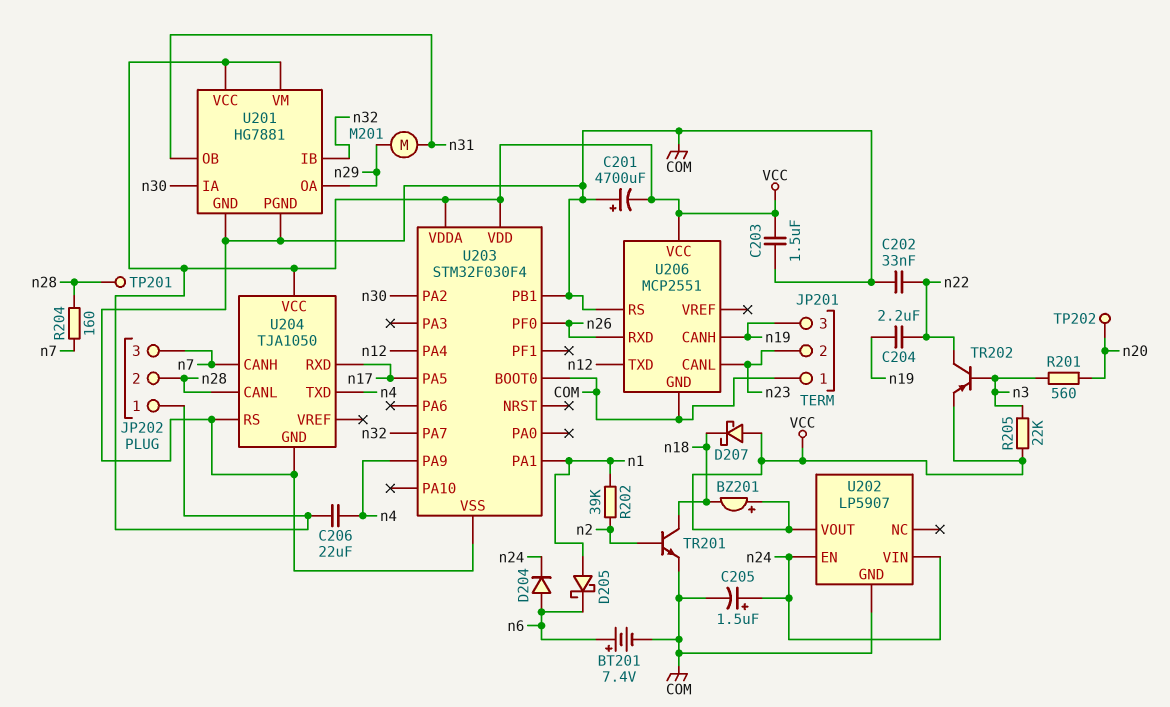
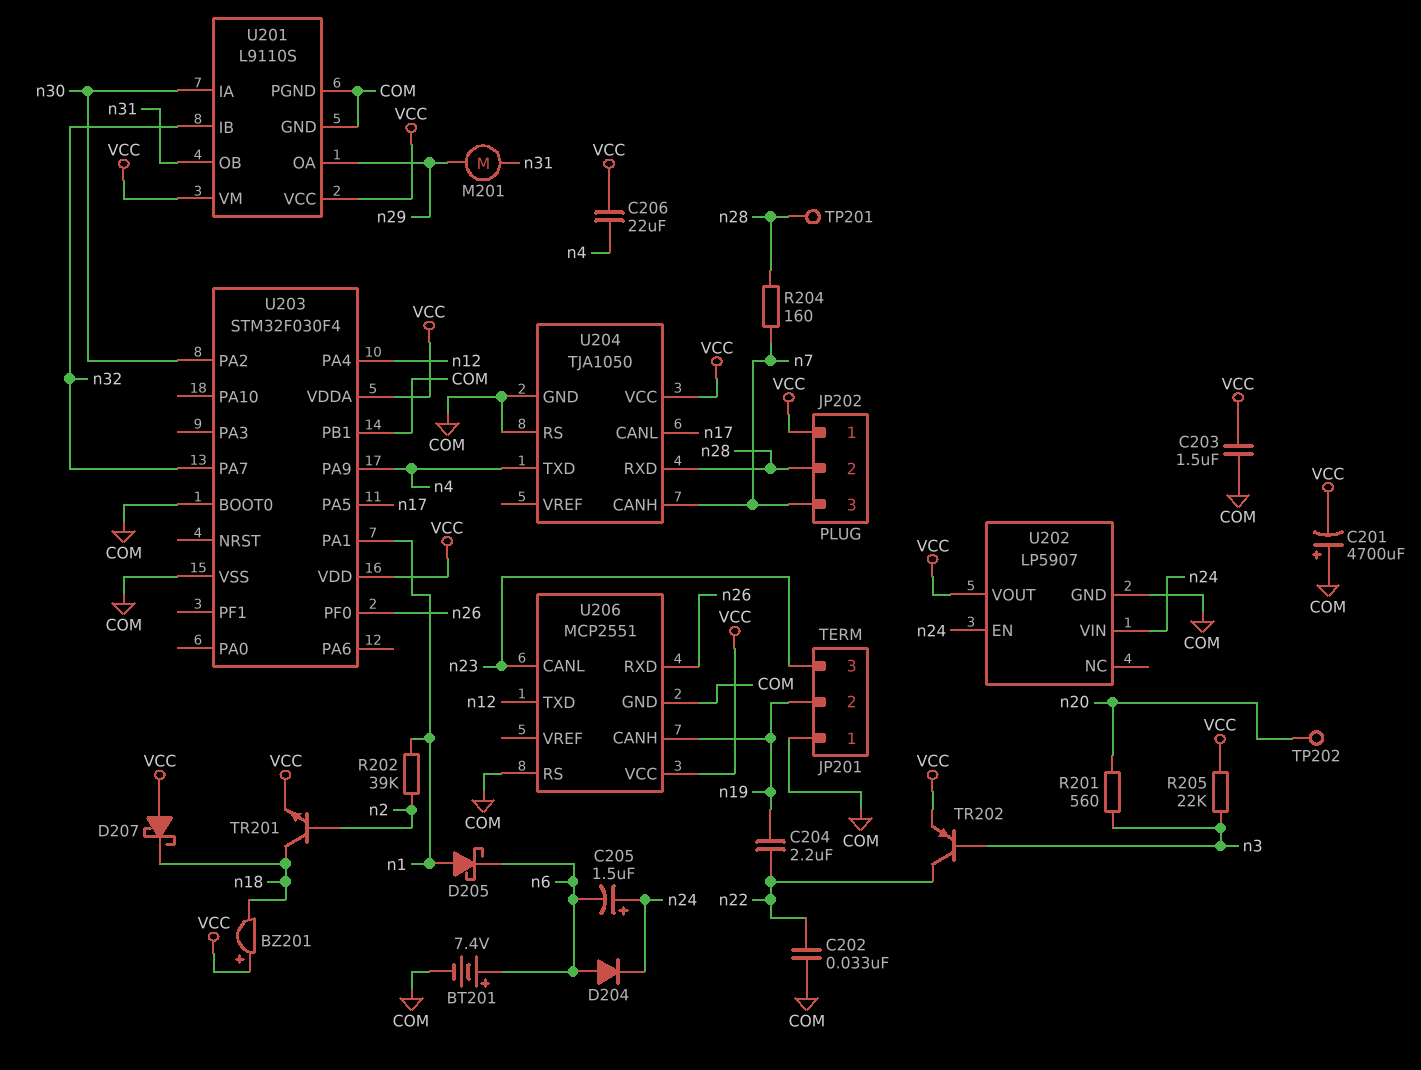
C205: 1.5uF (plus n24, minus COM) -> 1.5uF (plus n24, minus n6)
JP201 pin 2: n23 -> n19
JP201 pin 3: n19 -> n23
TR201: NPN (B n2, C n18, E COM) -> NPN (B n2, C n18, E VCC)
U201: HG7881 -> L9110S
U204 pin CANL: n28 -> n17
U204 pin RXD: n17 -> n28

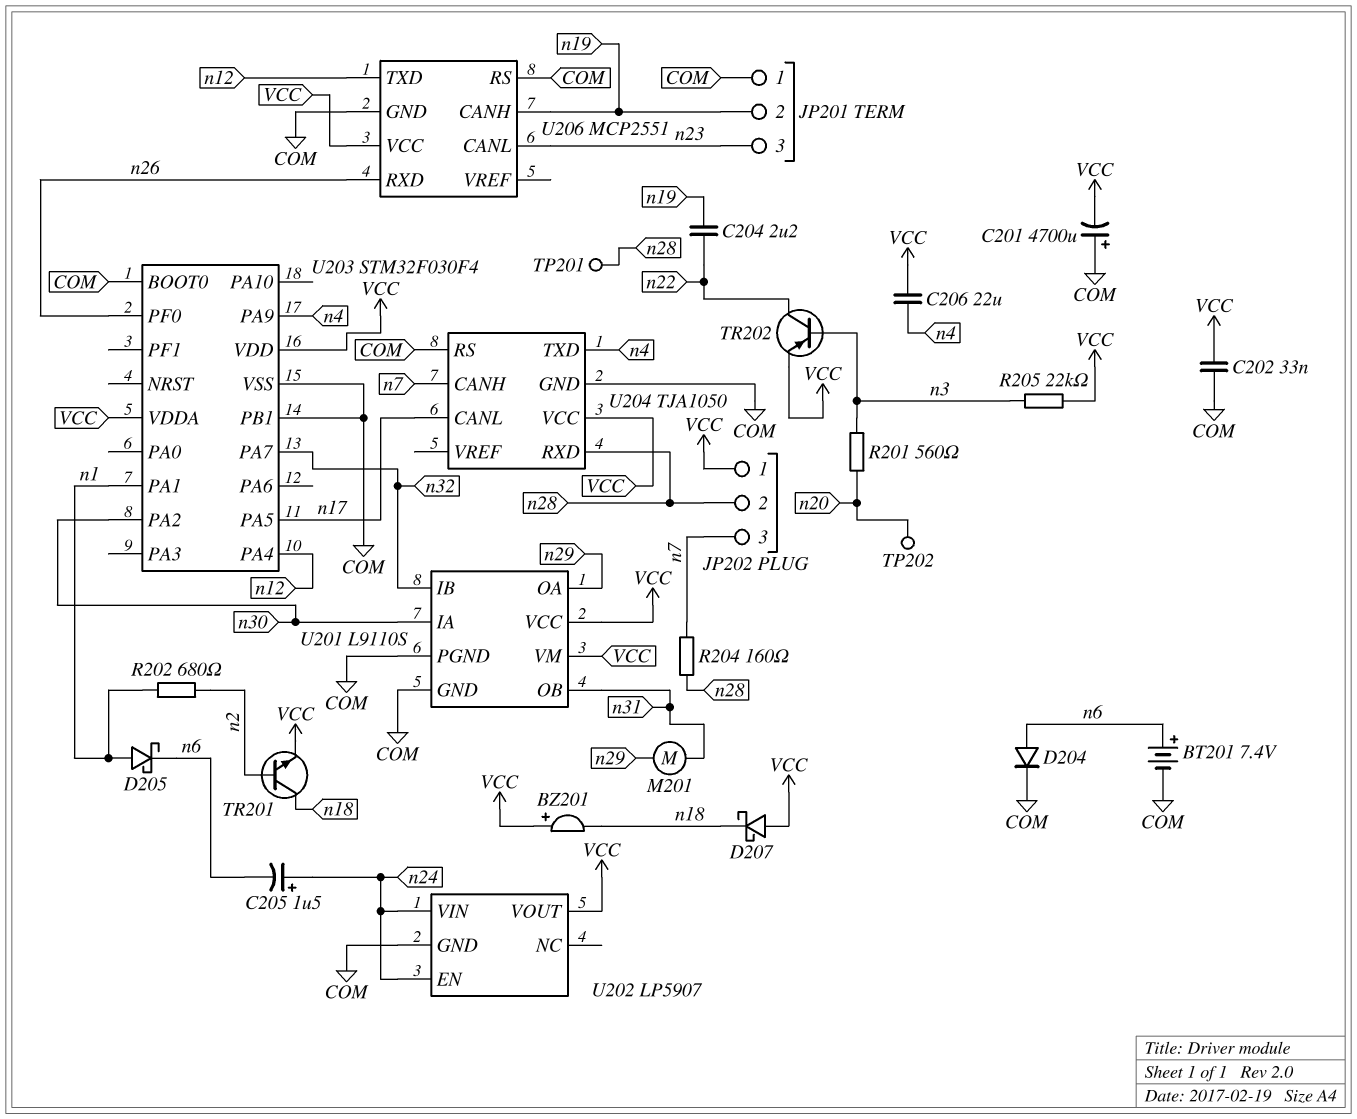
C202: 33nF (COM, n22) -> 33nF (COM, VCC)
C203: 1.5uF (COM, VCC) -> none
D204: diode (A n6, K n24) -> diode (A n6, K COM)
R202: 39k (n1, n2) -> 680 (n1, n2)

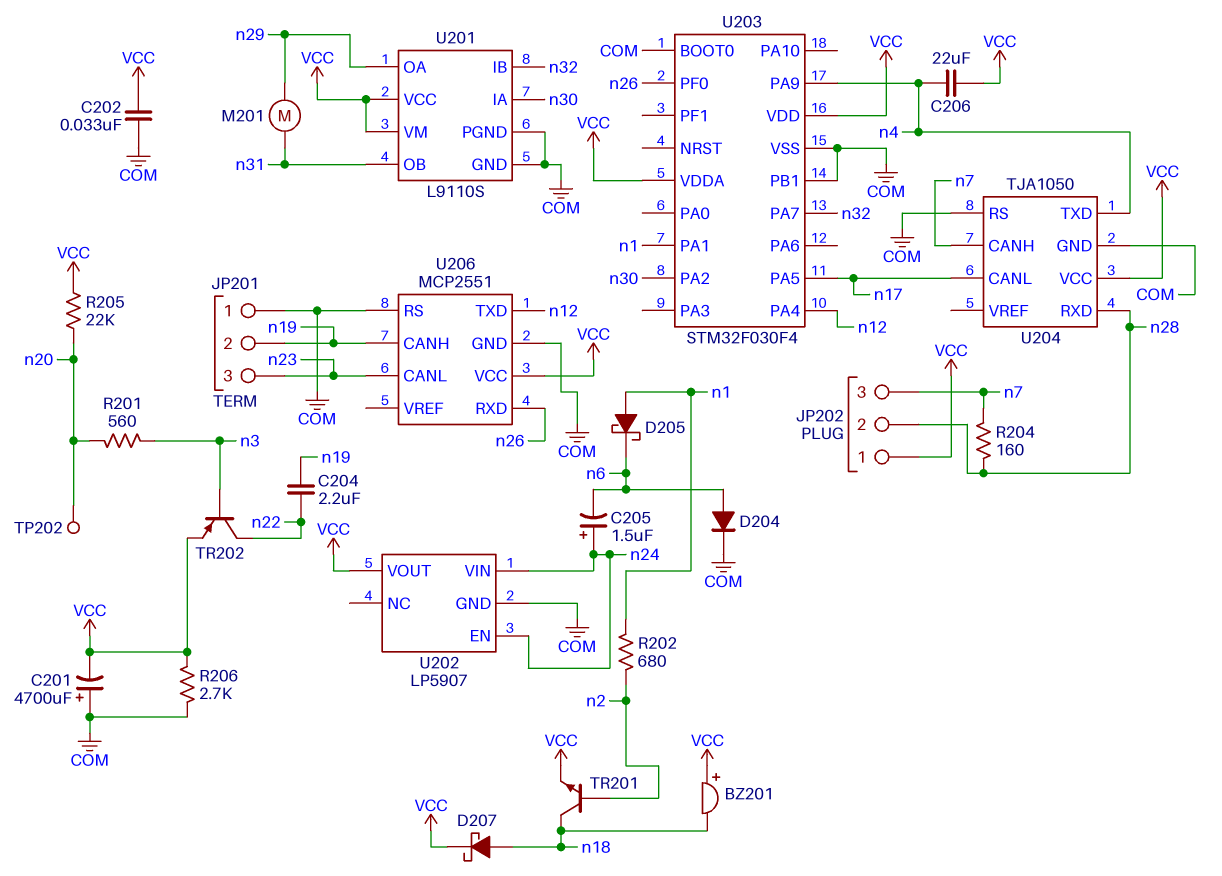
BT201: 7.4V (plus n6, minus COM) -> none
D207: schottky (A VCC, K n18) -> schottky (A n18, K VCC)
R205: 22k (VCC, n3) -> 22k (VCC, n20)
R206: none -> 2.7k (COM, VCC)
TP201: test point (n28) -> none

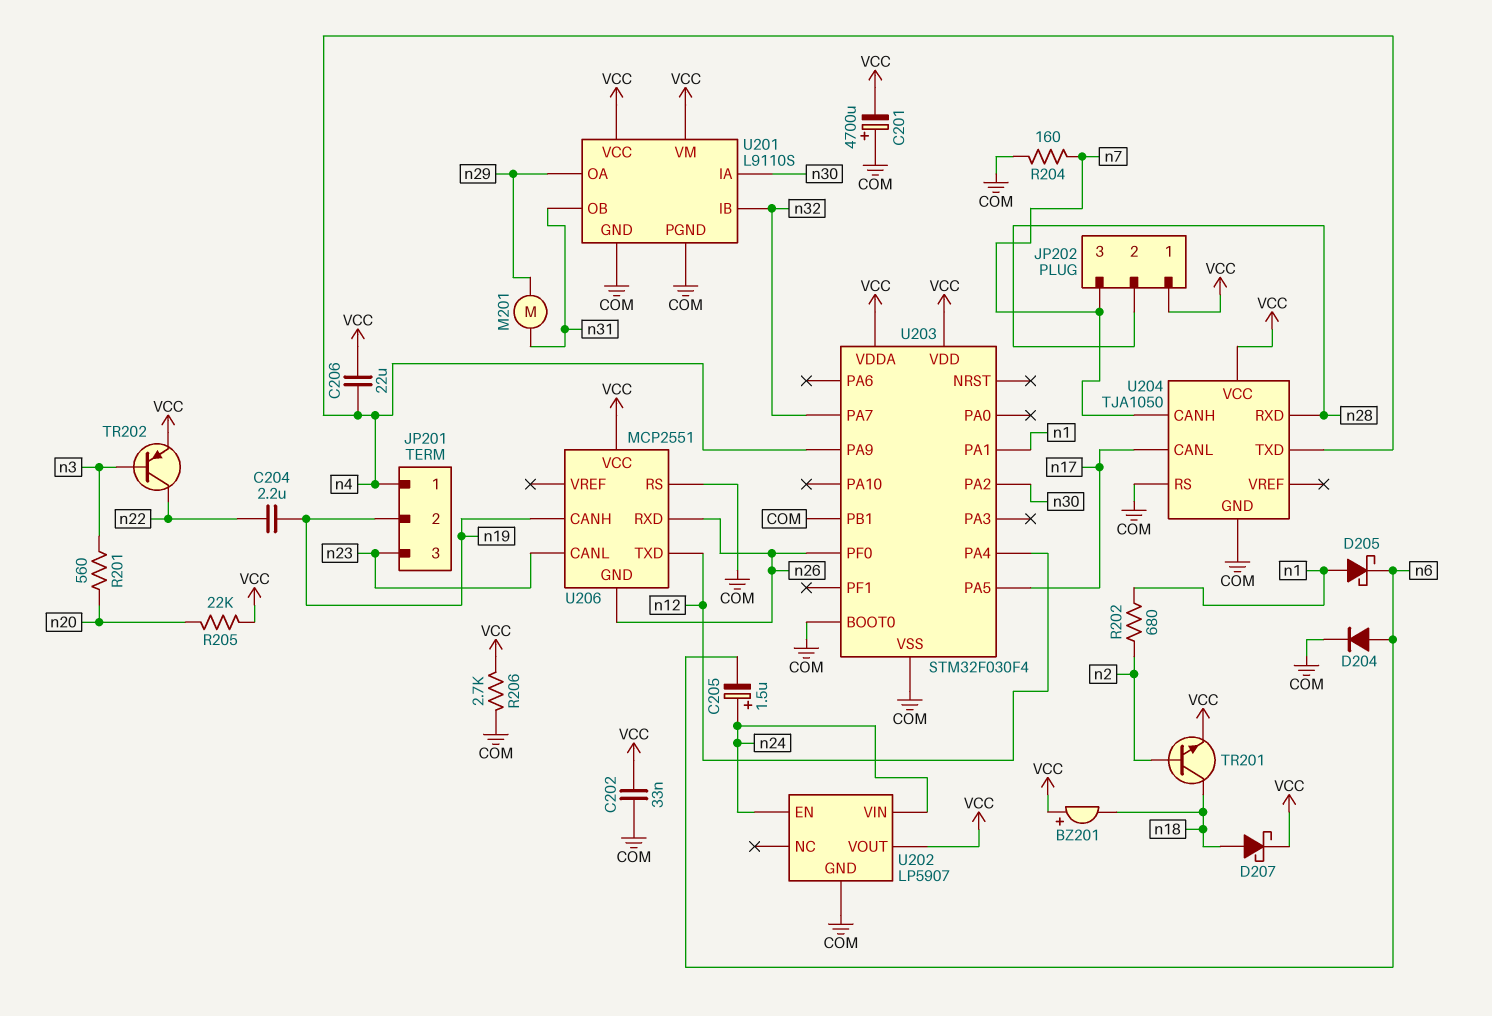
JP201 pin 1: COM -> n4
R204: 160 (n7, n28) -> 160 (COM, n7)
TP202: test point (n20) -> none
U206 pin GND: COM -> n26

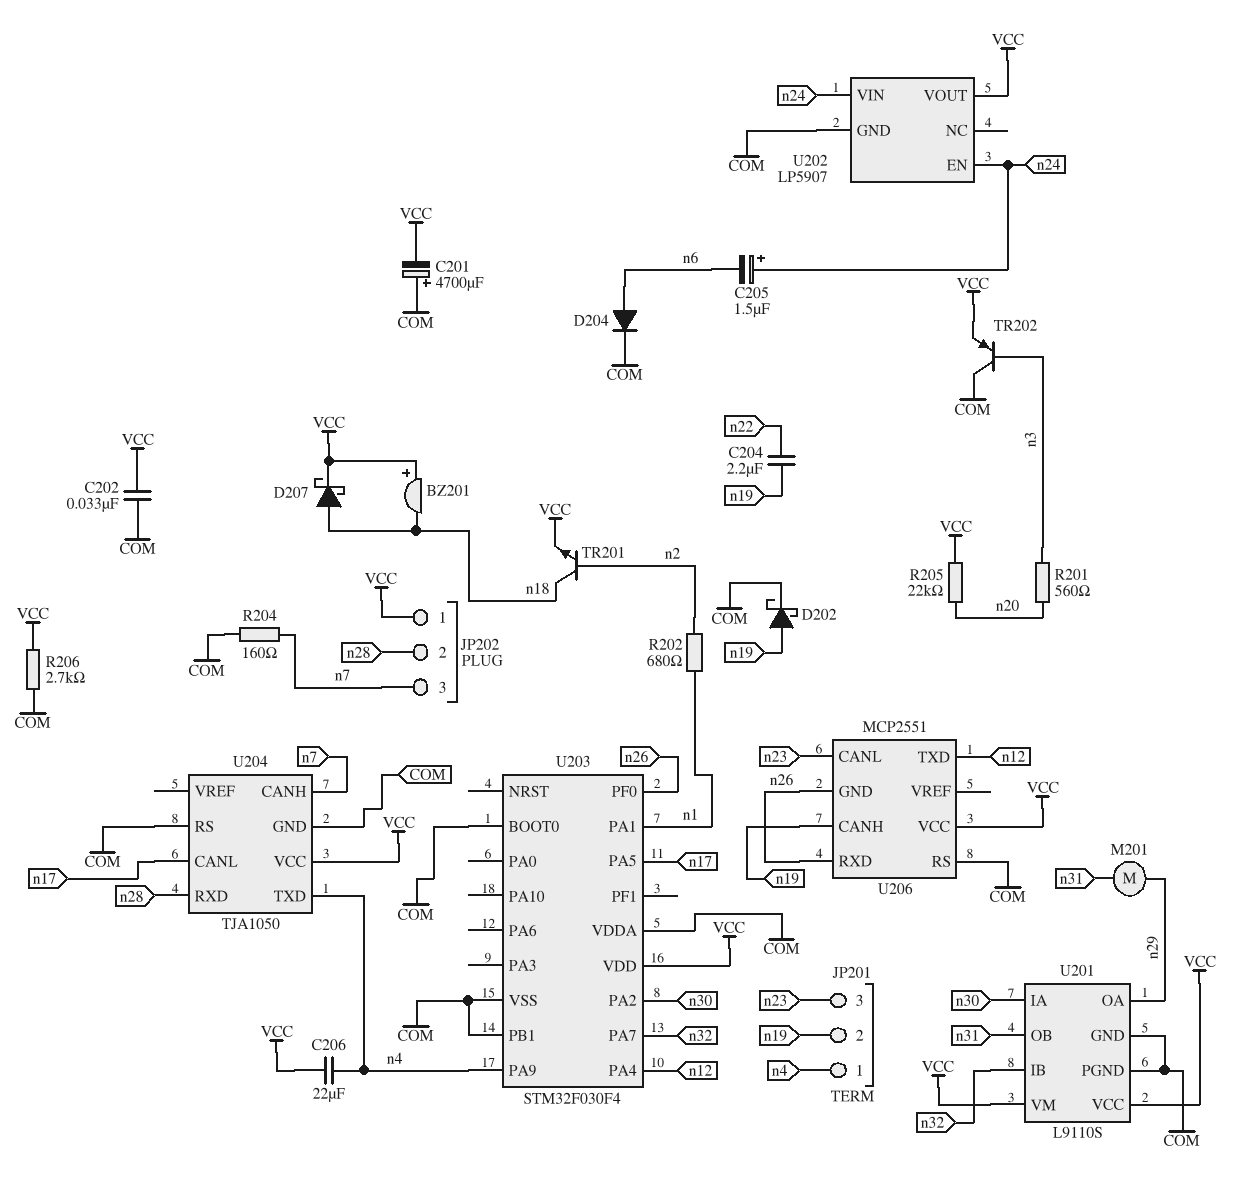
D202: none -> schottky (A n19, K COM)
D205: schottky (A n1, K n6) -> none
TR202: PNP (B n3, C n22, E VCC) -> PNP (B n3, C COM, E VCC)
U203 pin VDDA: VCC -> COM

